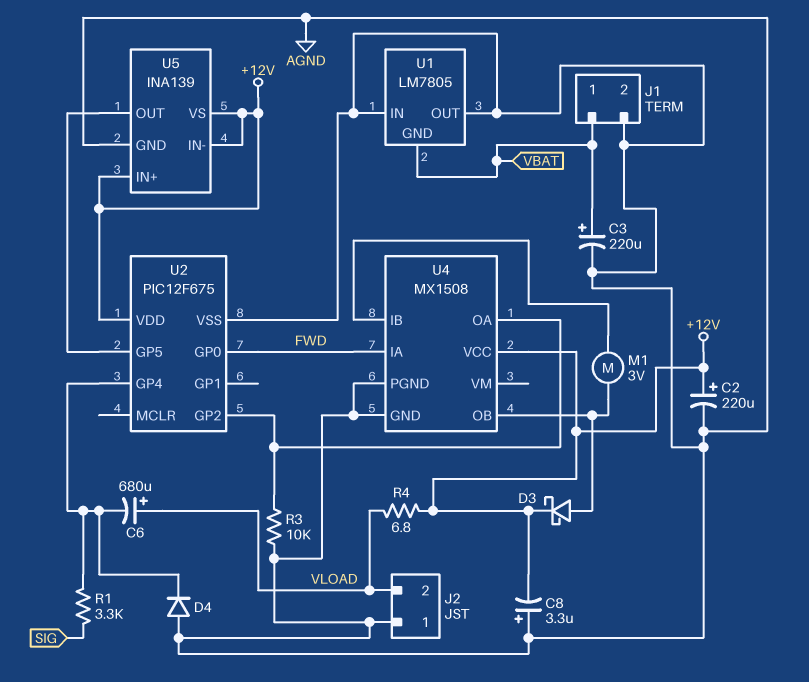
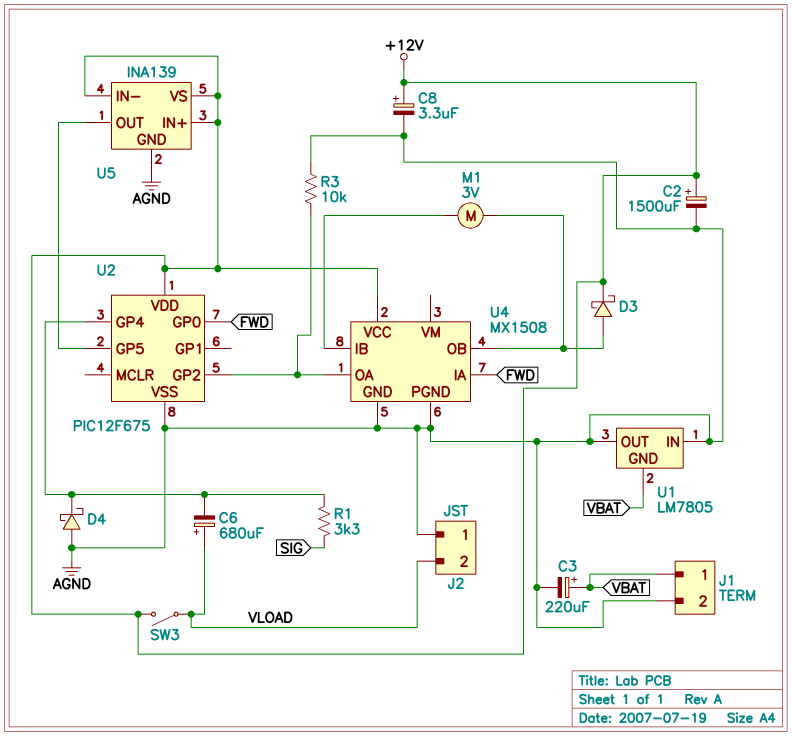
C2: 220uF (plus +12V, minus AGND) -> 1500uF (plus +12V, minus AGND)
C8: 3.3uF (plus AGND, minus +12V) -> 3.3uF (plus +12V, minus AGND)
D4: diode (A AGND, K U2/GP4) -> schottky (A AGND, K U2/GP4)
R4: 6.8 (+12V, VLOAD) -> none
SW3: none -> switch (+12V, VLOAD)

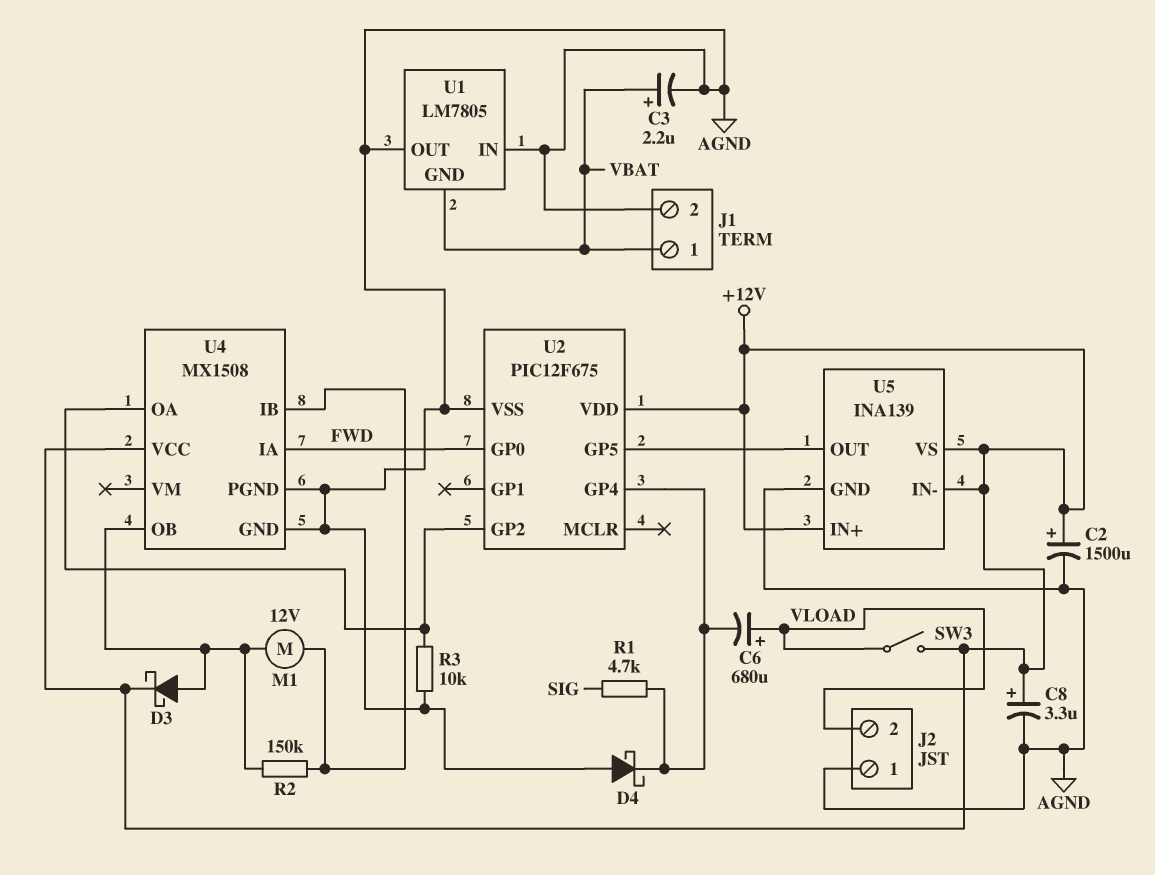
C3: 220uF (plus VBAT, minus AGND) -> 2.2uF (plus VBAT, minus AGND)
M1: motor 3V (U4/IB, U4/OB) -> motor 12V (U4/IB, U4/OB)
R1: 3.3k (SIG, U2/GP4) -> 4.7k (SIG, U2/GP4)
R2: none -> 150k (U4/IB, U4/OB)

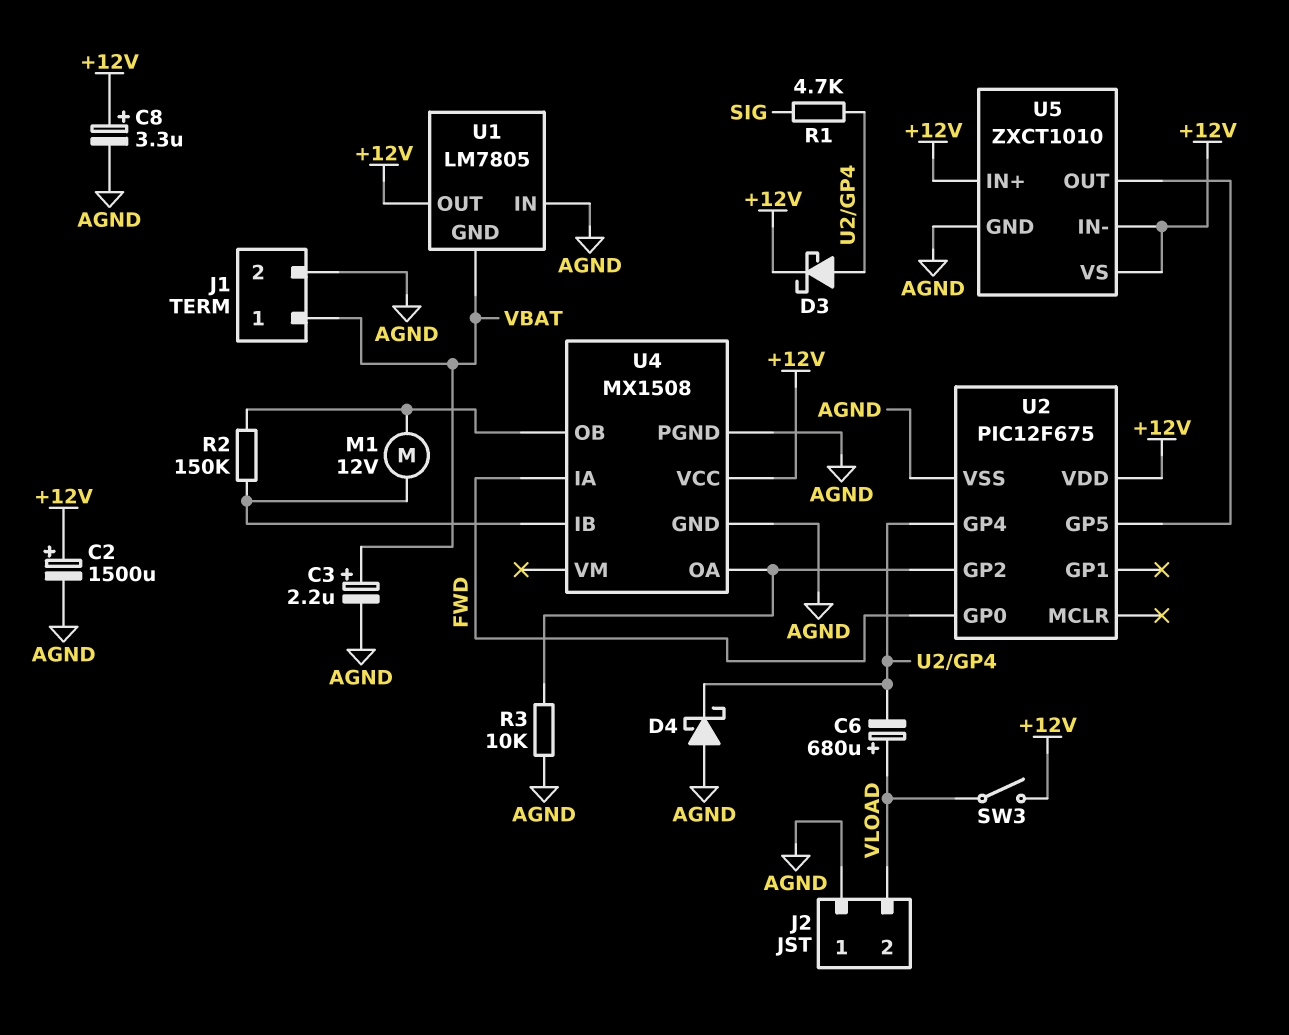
D3: schottky (A U4/OB, K +12V) -> schottky (A U2/GP4, K +12V)
U1 pin OUT: AGND -> +12V
U5: INA139 -> ZXCT1010

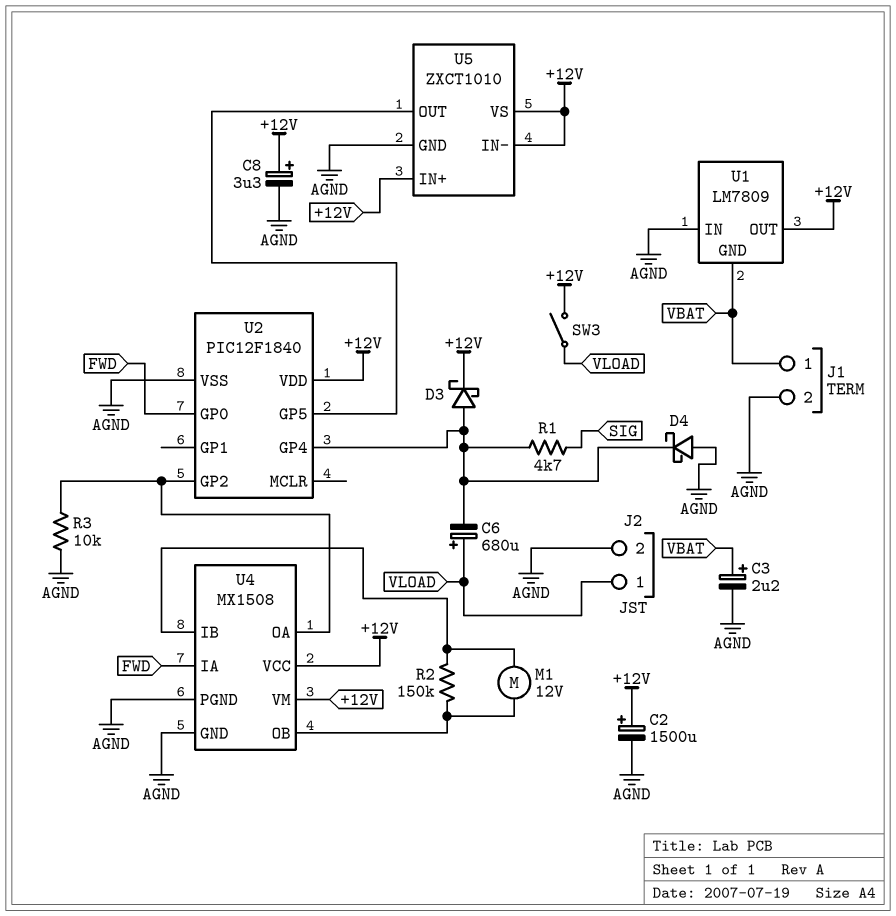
J2 pin 1: AGND -> VLOAD
J2 pin 2: VLOAD -> AGND
U1: LM7805 -> LM7809
U2: PIC12F675 -> PIC12F1840
U4 pin VM: none -> +12V

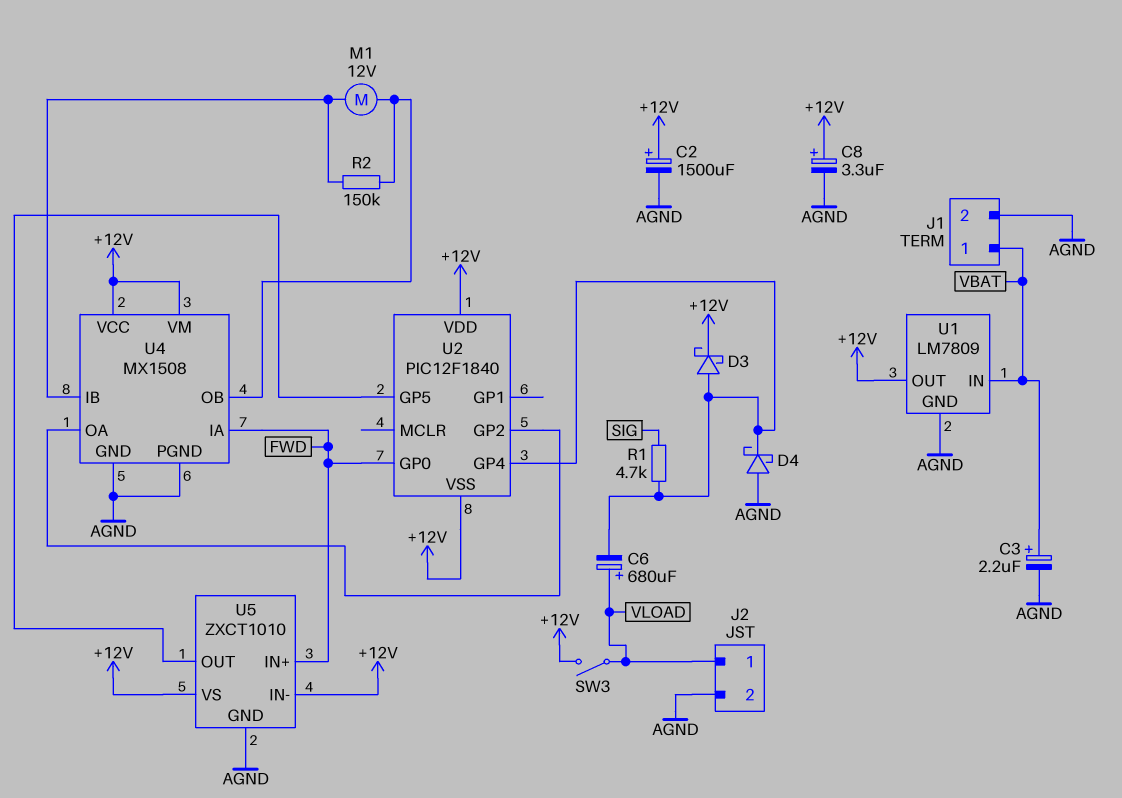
R3: 10k (AGND, U2/GP2) -> none
U1 pin GND: VBAT -> AGND
U1 pin IN: AGND -> VBAT
U2 pin VSS: AGND -> +12V
U5 pin IN+: +12V -> FWD

